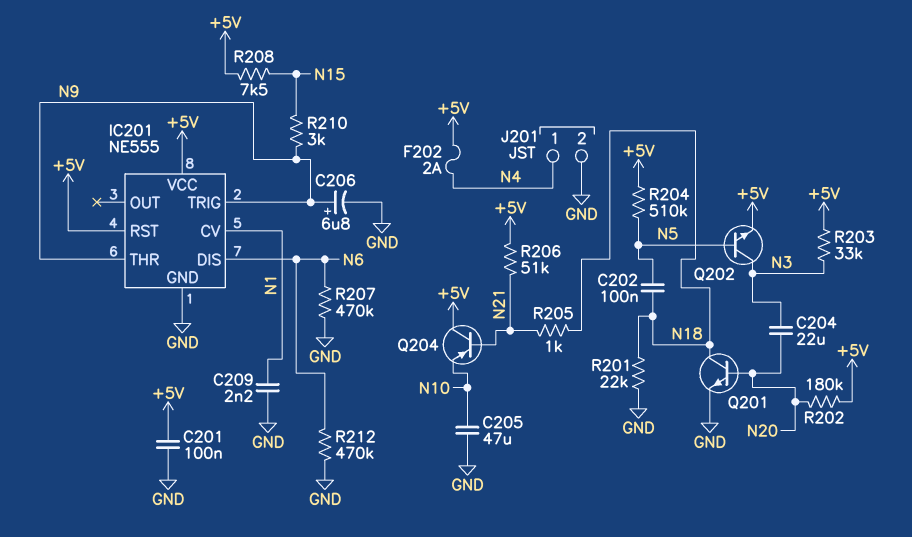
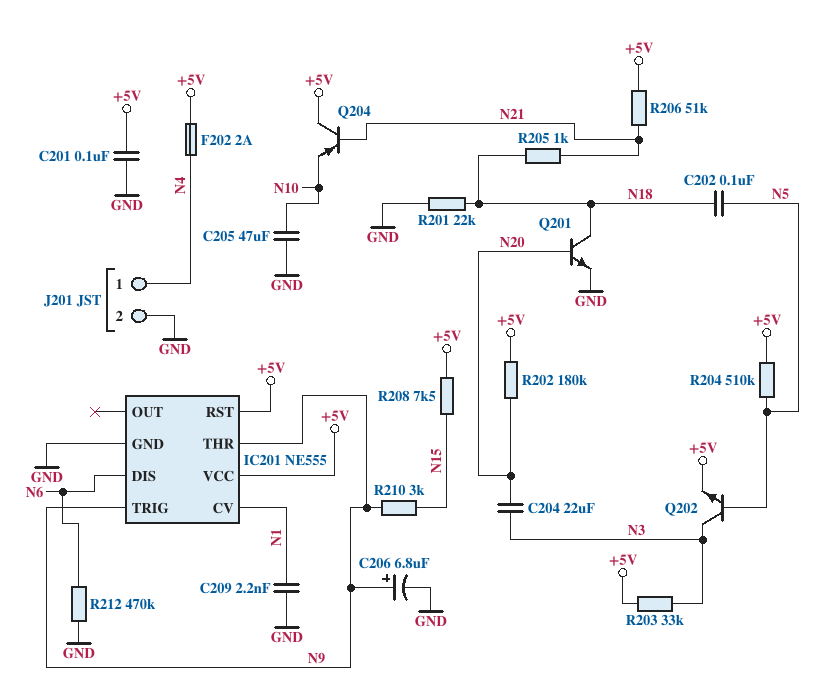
R207: 470k (GND, N6) -> none

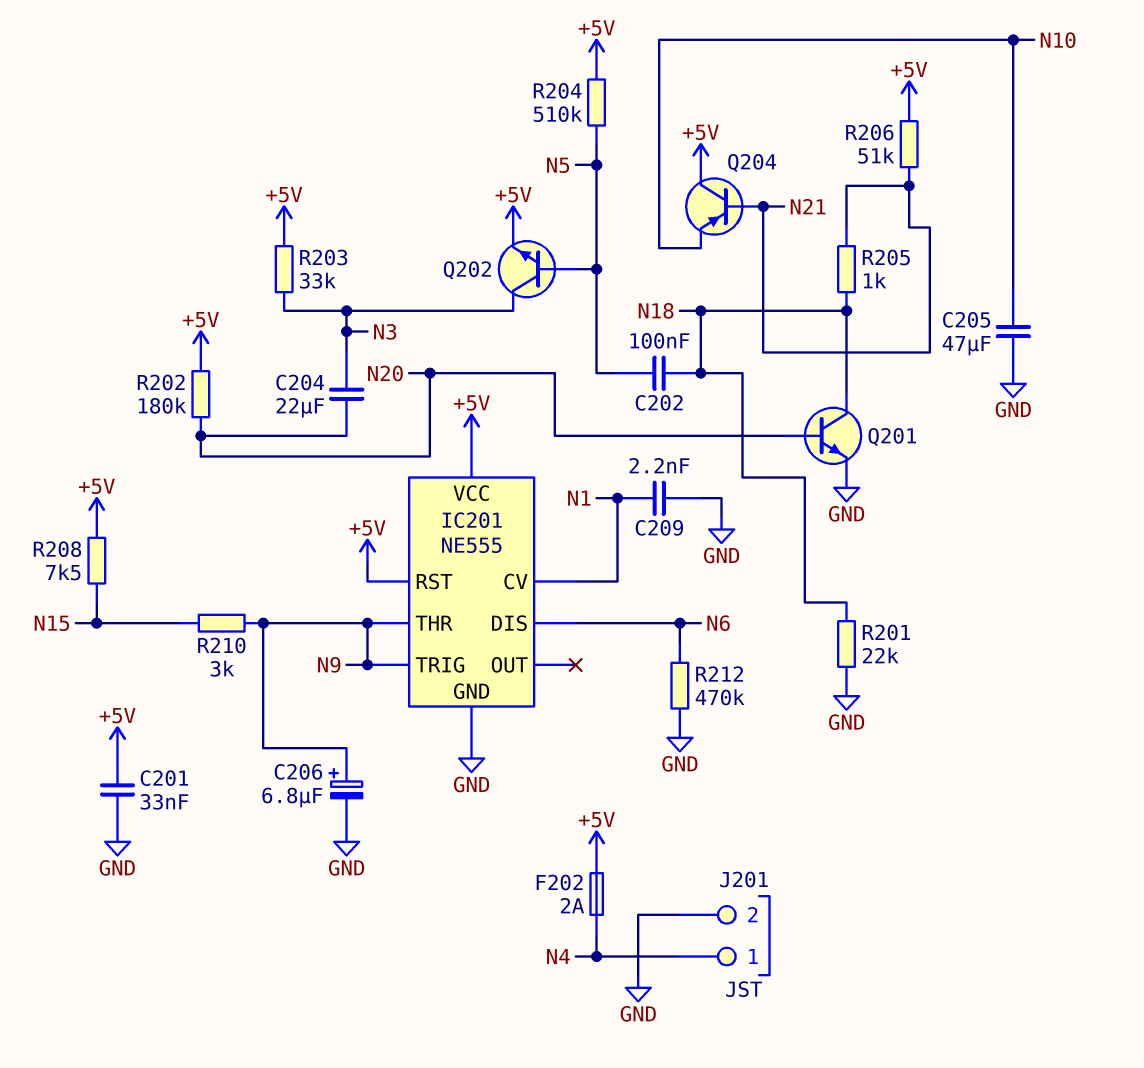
C201: 100nF (+5V, GND) -> 33nF (+5V, GND)

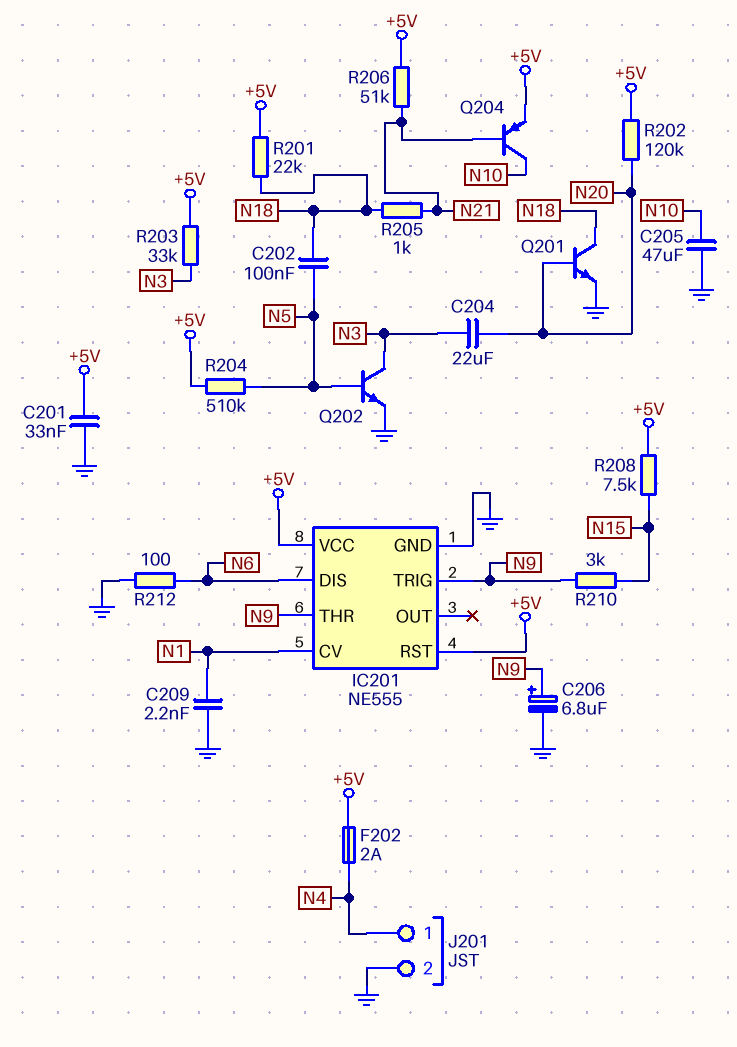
Q202: NPN (B N5, C N3, E +5V) -> NPN (B N5, C N3, E GND)
Q204: PNP (B N21, C +5V, E N10) -> PNP (B N21, C N10, E +5V)
R201: 22k (GND, N18) -> 22k (+5V, N18)
R202: 180k (+5V, N20) -> 120k (+5V, N20)
R212: 470k (GND, N6) -> 100 (GND, N6)

